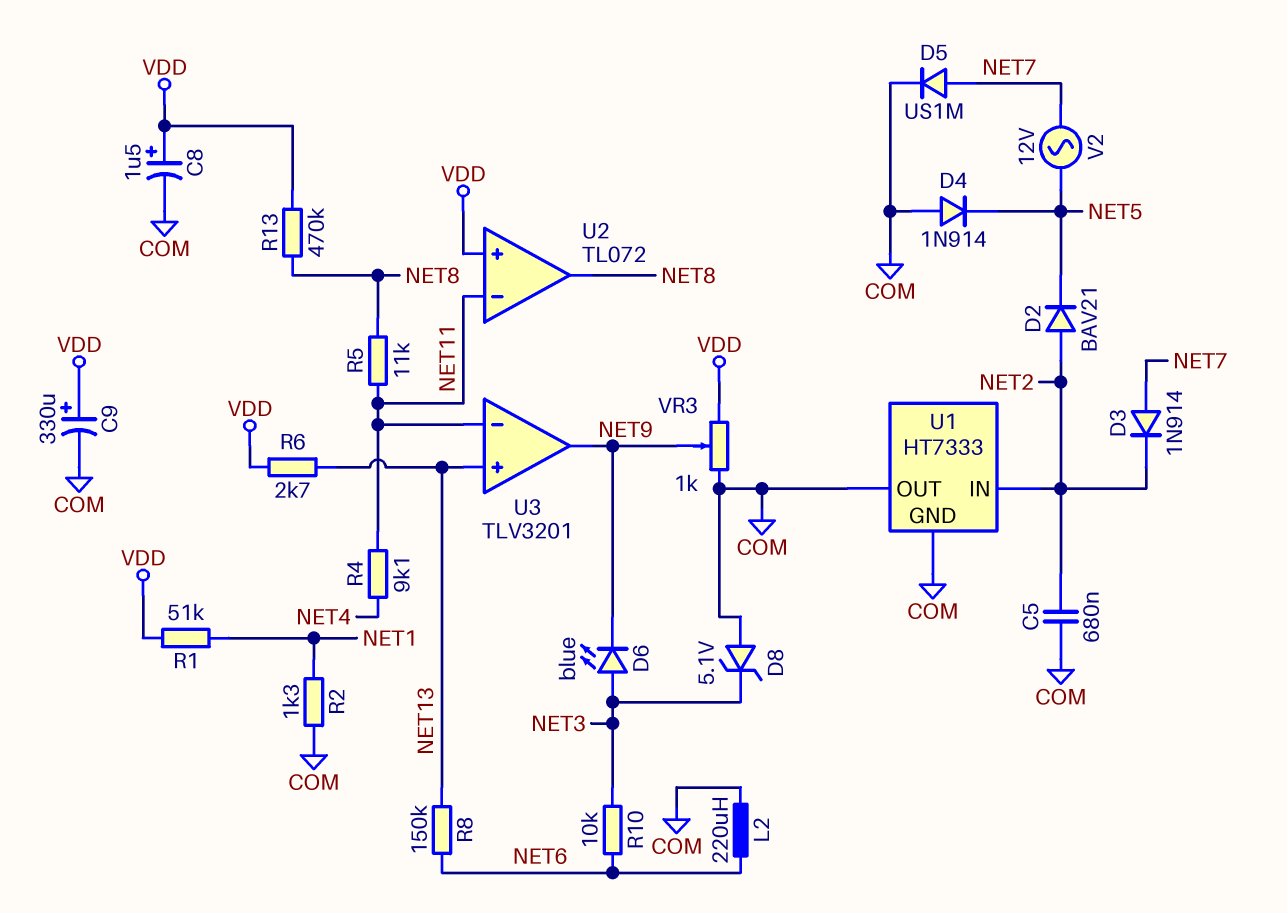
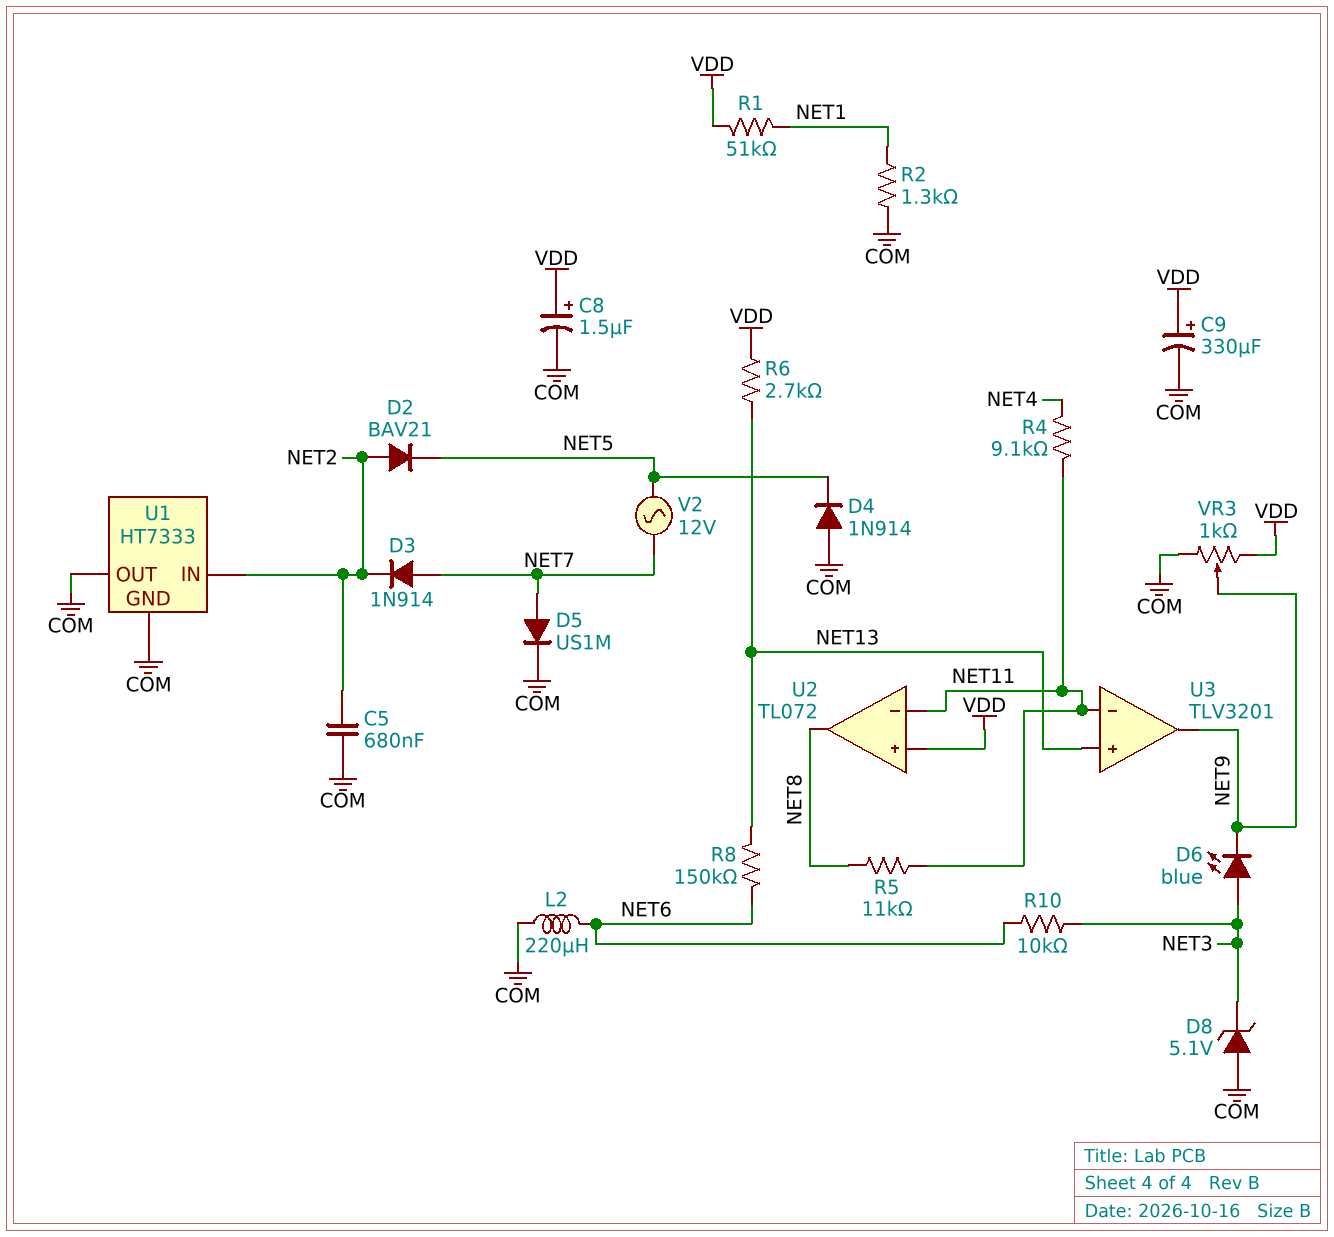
R13: 470k (NET8, VDD) -> none

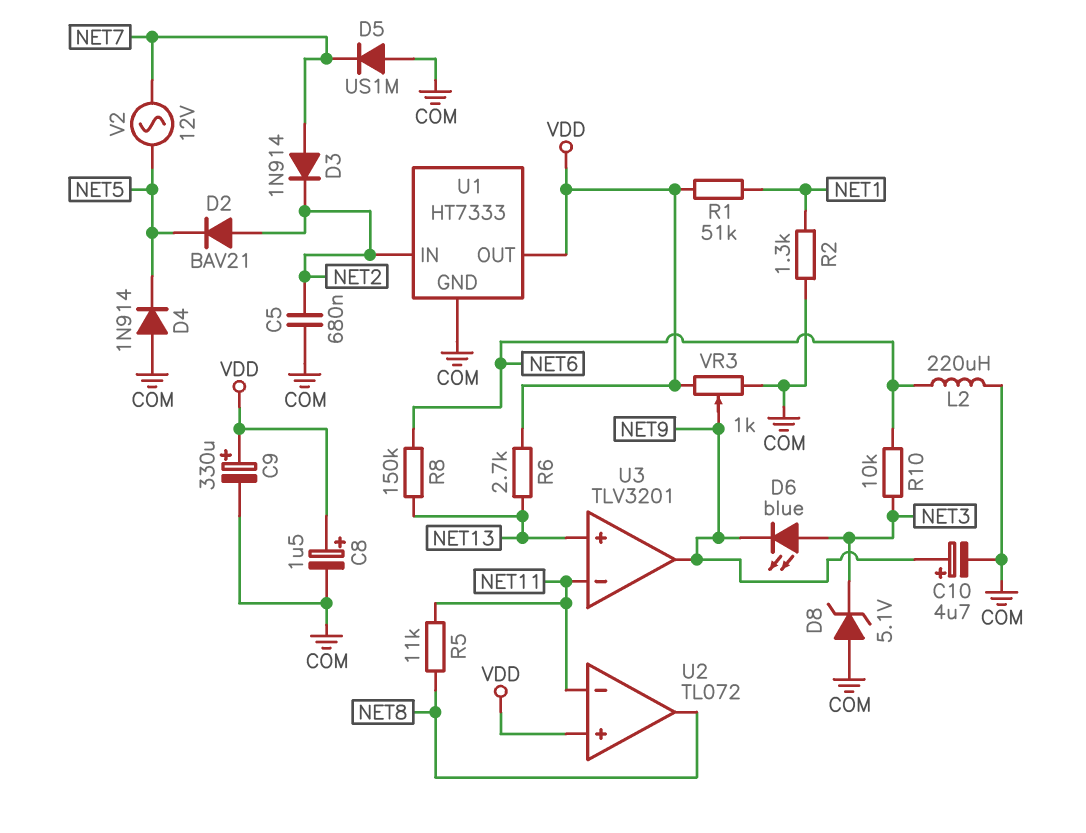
C10: none -> 4.7uF (plus NET9, minus COM)
D5: diode US1M (A NET7, K COM) -> diode US1M (A COM, K NET7)
R4: 9.1k (NET4, NET11) -> none
U1 pin OUT: COM -> VDD

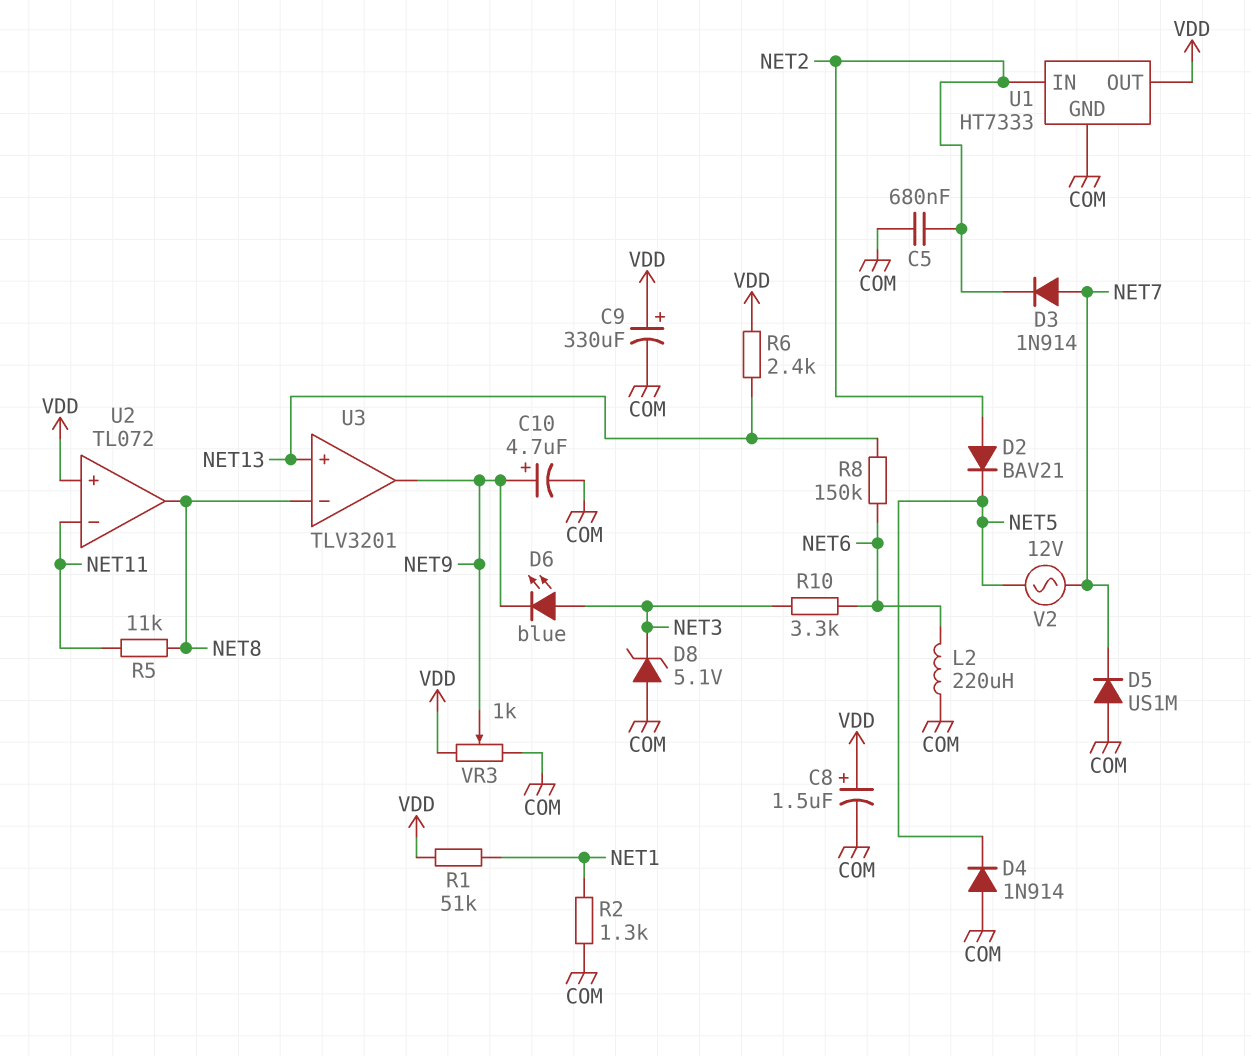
R6: 2.7k (NET13, VDD) -> 2.4k (NET13, VDD)
R10: 10k (NET3, NET6) -> 3.3k (NET3, NET6)
U3 pin in-: NET11 -> NET8

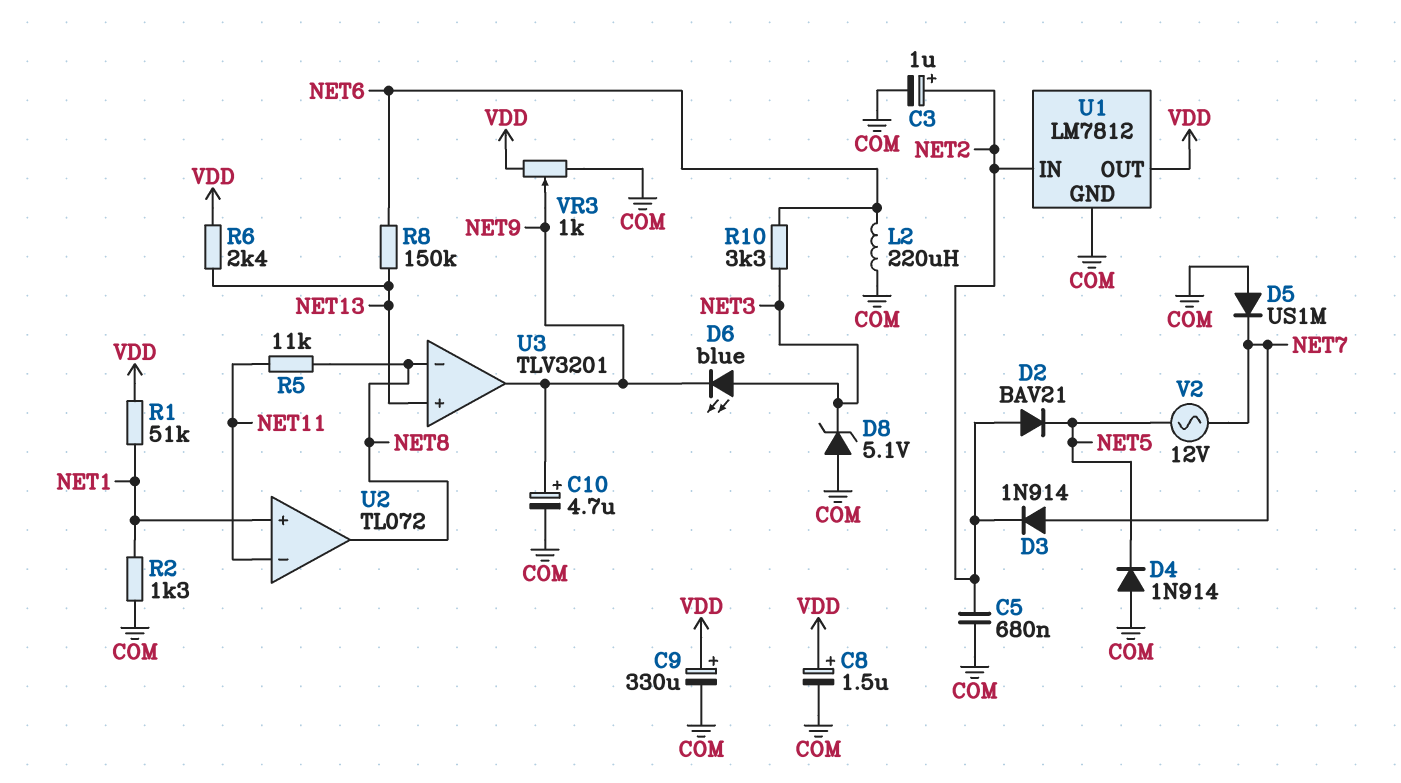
C3: none -> 1uF (plus NET2, minus COM)
U1: HT7333 -> LM7812
U2 pin in+: VDD -> NET1

